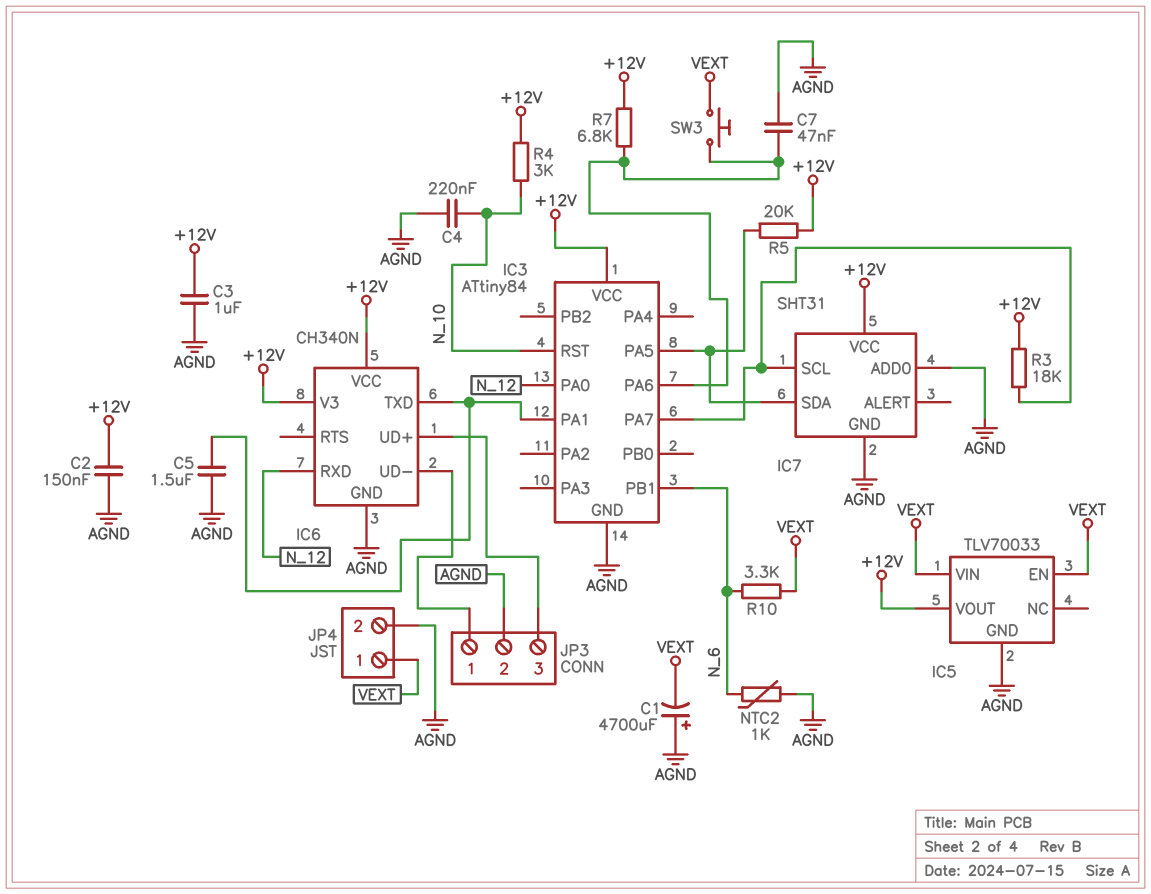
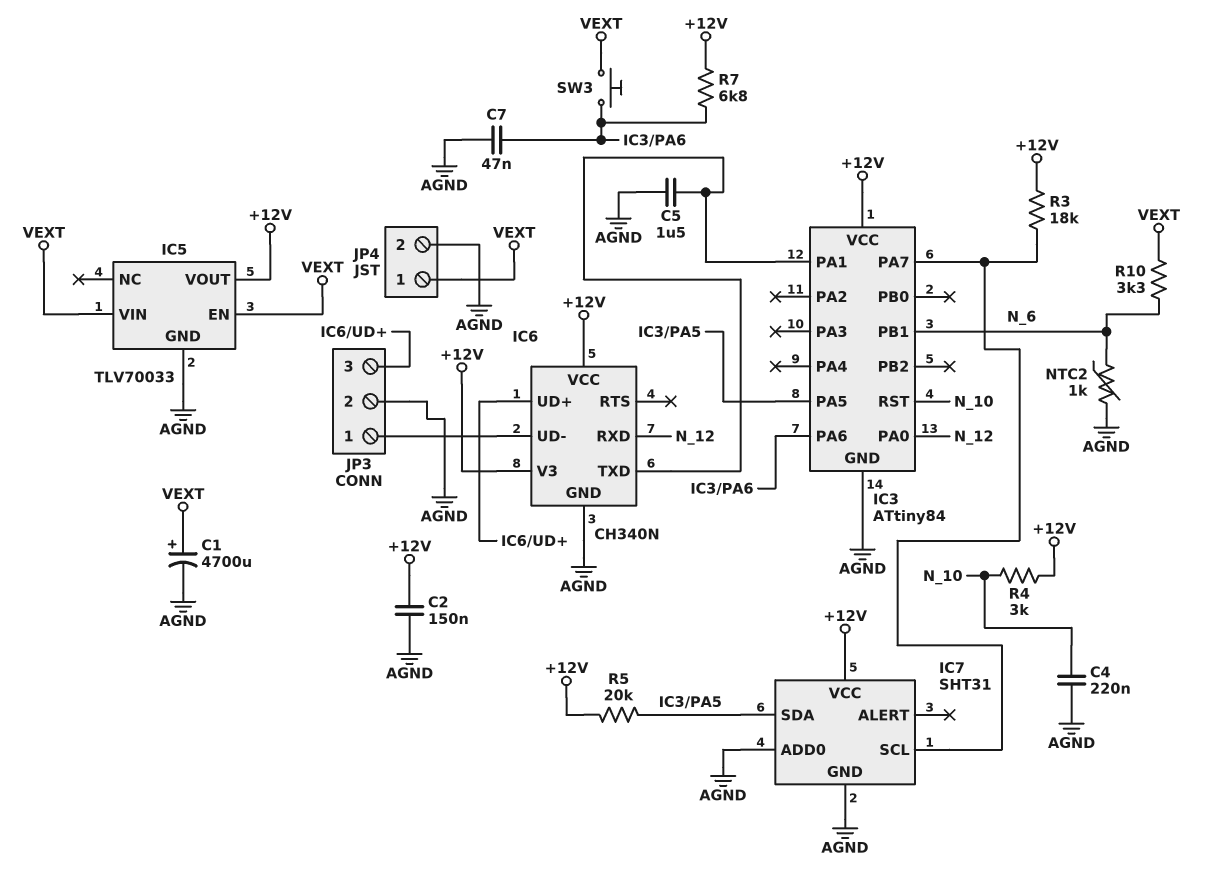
C1: 4700uF (plus AGND, minus VEXT) -> 4700uF (plus VEXT, minus AGND)
C3: 1uF (+12V, AGND) -> none

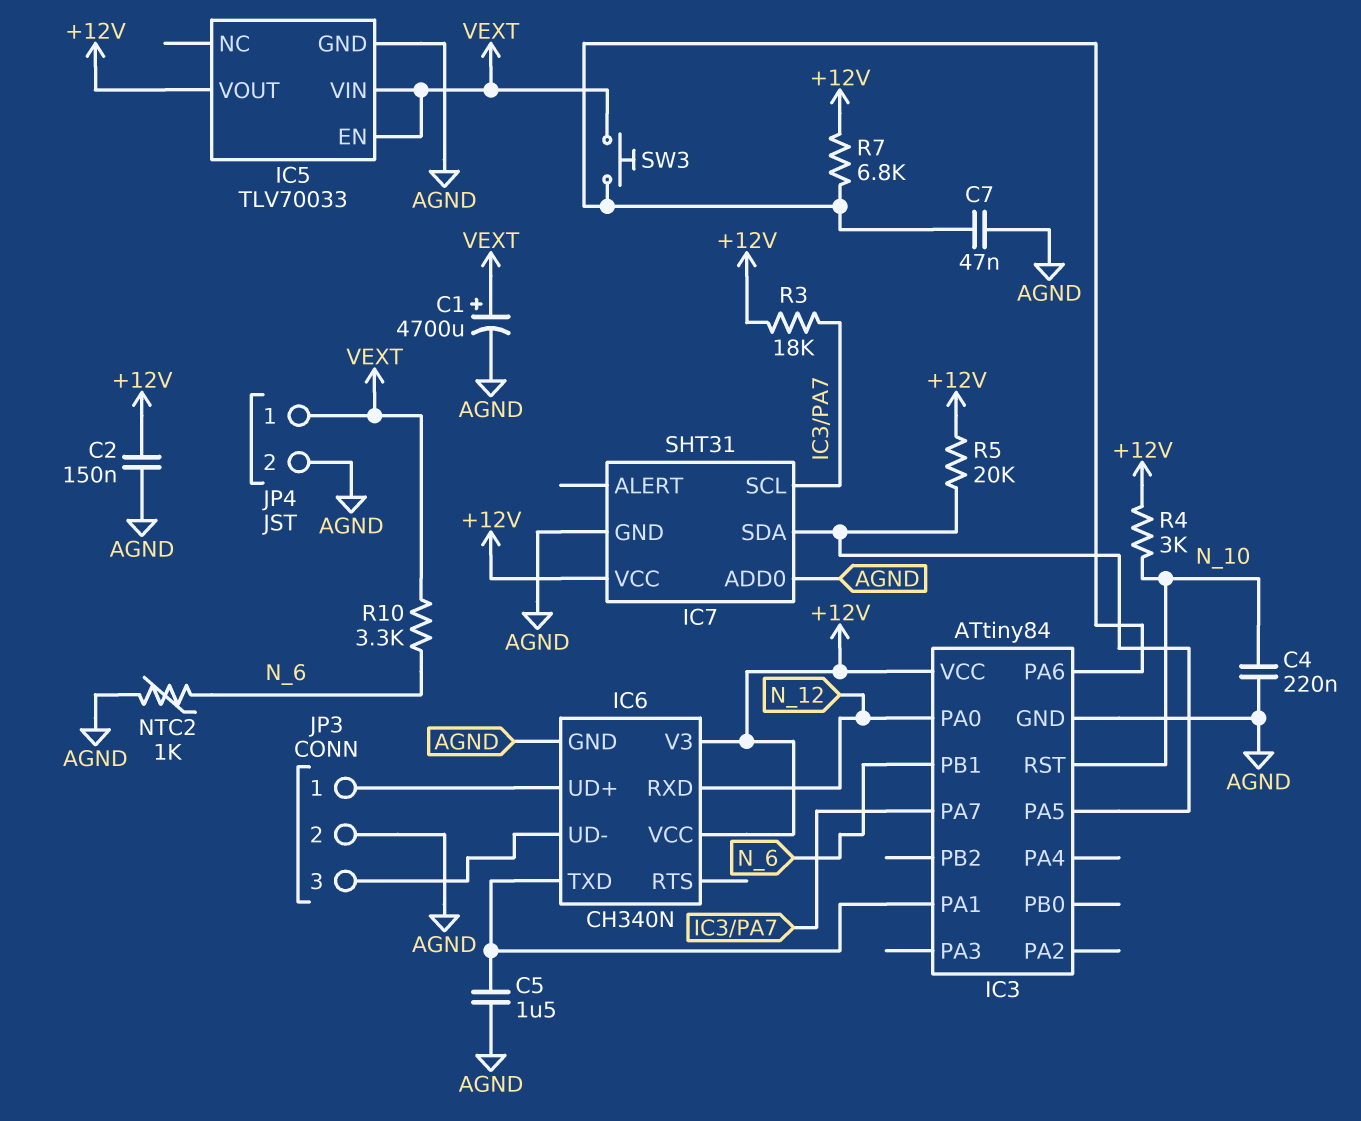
JP3 pin 1: IC6/UD- -> IC6/UD+
JP3 pin 3: IC6/UD+ -> IC6/UD-

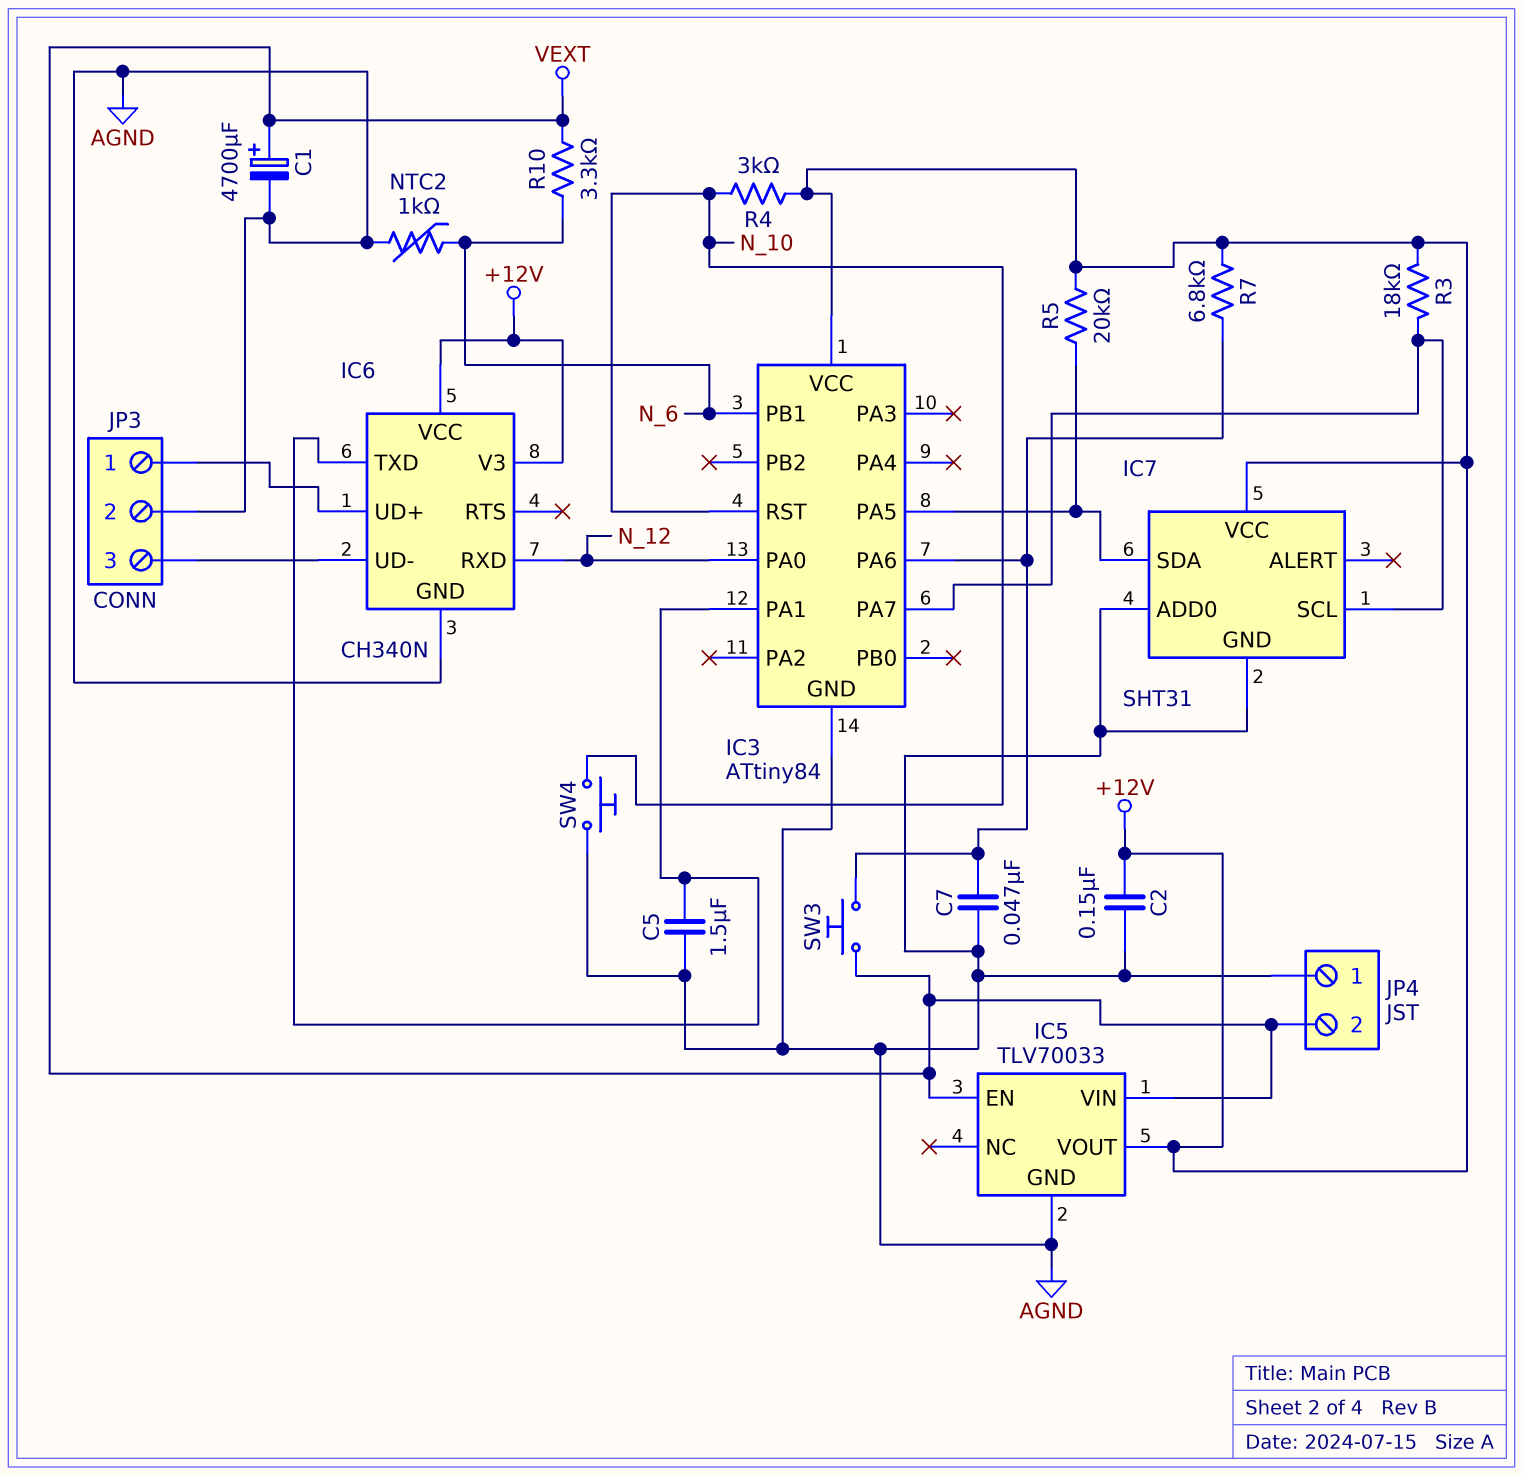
C4: 220nF (AGND, N_10) -> none
JP4 pin 1: VEXT -> AGND
JP4 pin 2: AGND -> VEXT
SW4: none -> button (AGND, N_10)

